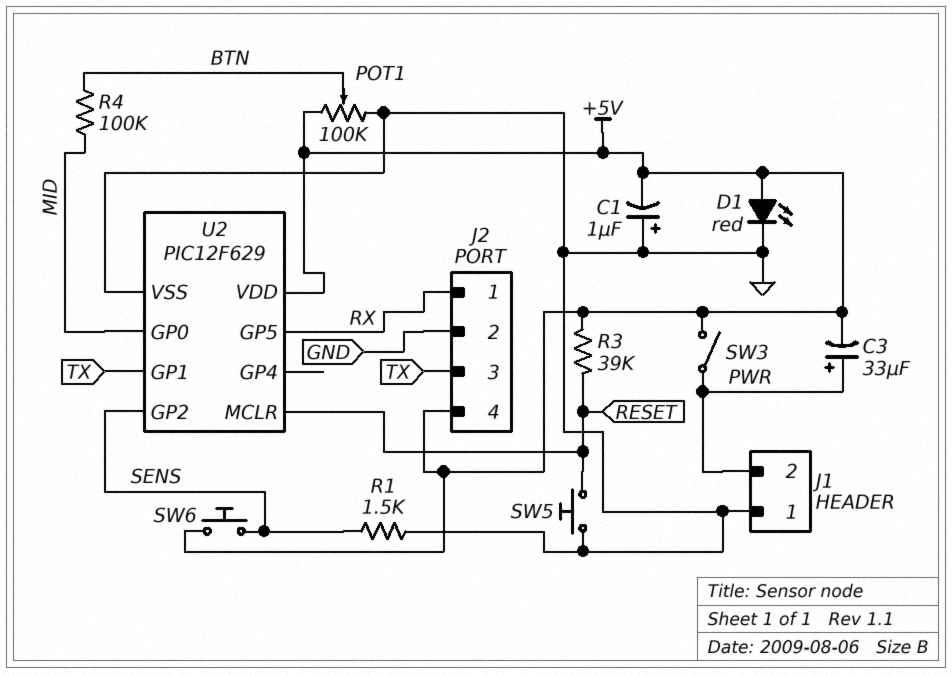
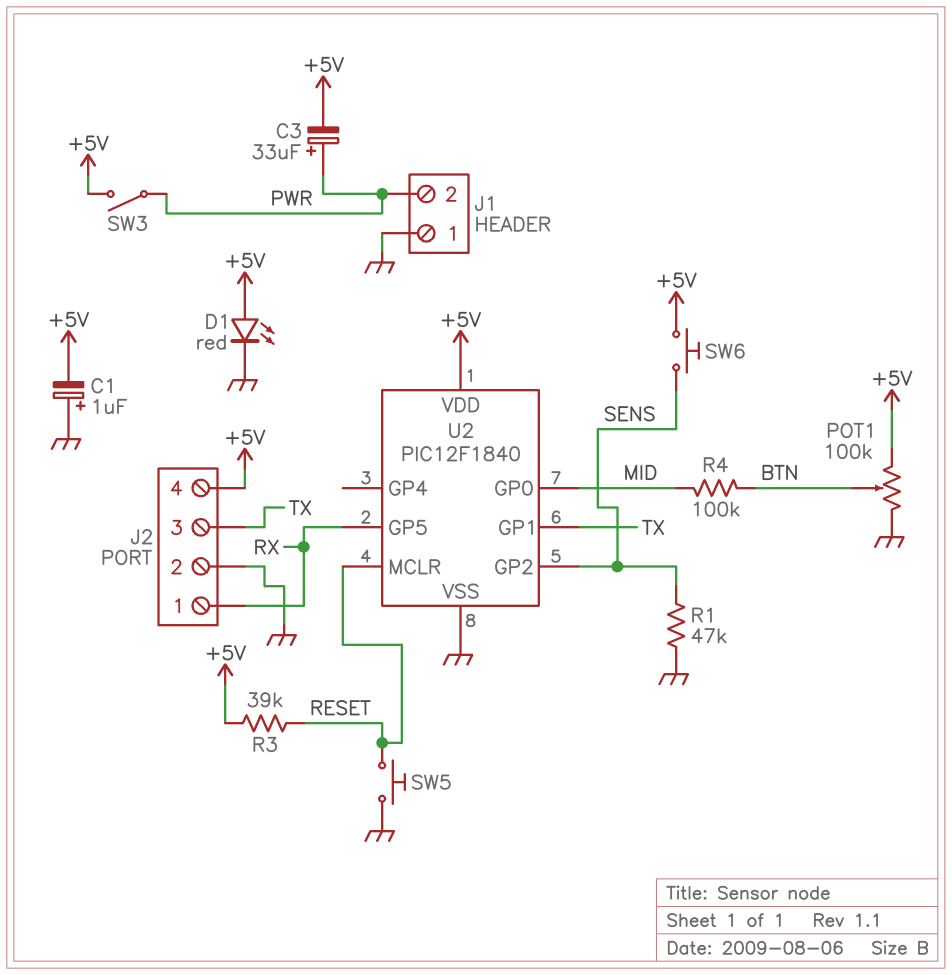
R1: 1.5k (GND, SENS) -> 47k (GND, SENS)
U2: PIC12F629 -> PIC12F1840

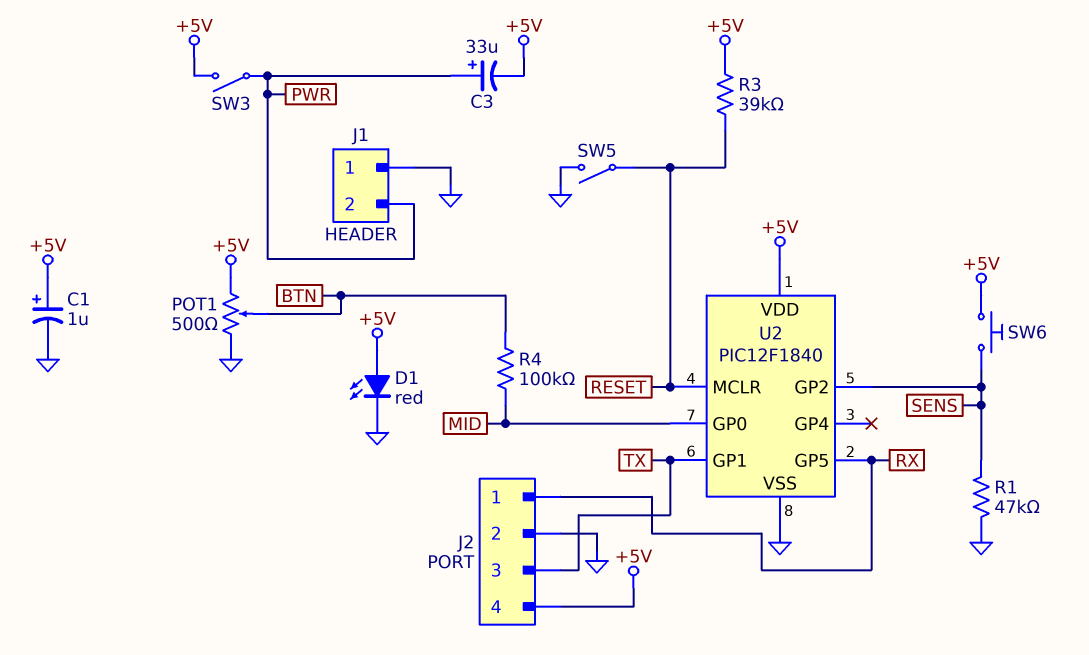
C1: 1uF (plus GND, minus +5V) -> 1uF (plus +5V, minus GND)
POT1: 100k (+5V, GND, wiper BTN) -> 500 (+5V, GND, wiper BTN)
SW5: button (GND, RESET) -> switch (GND, RESET)

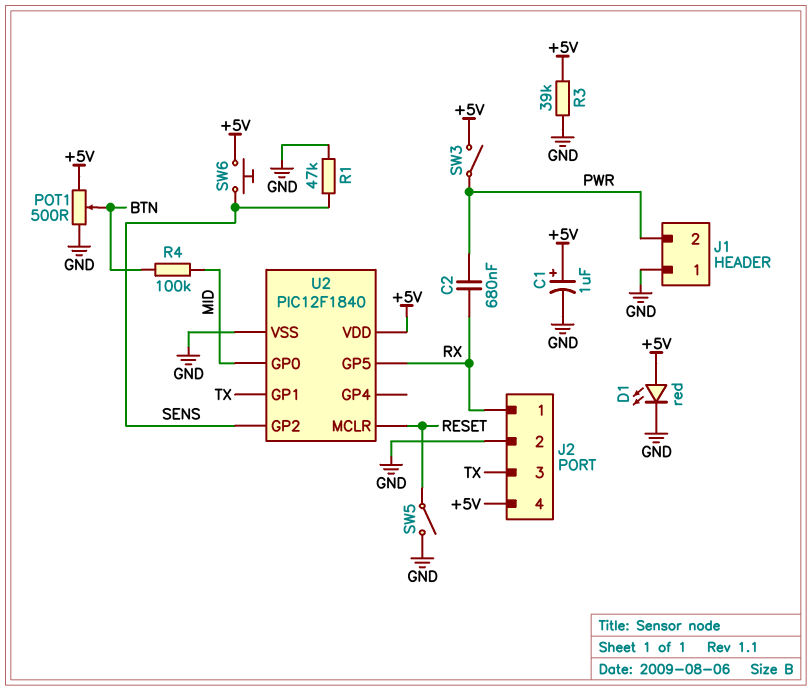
C2: none -> 680nF (PWR, RX)
C3: 33uF (plus PWR, minus +5V) -> none
R3: 39k (+5V, RESET) -> 39k (+5V, GND)

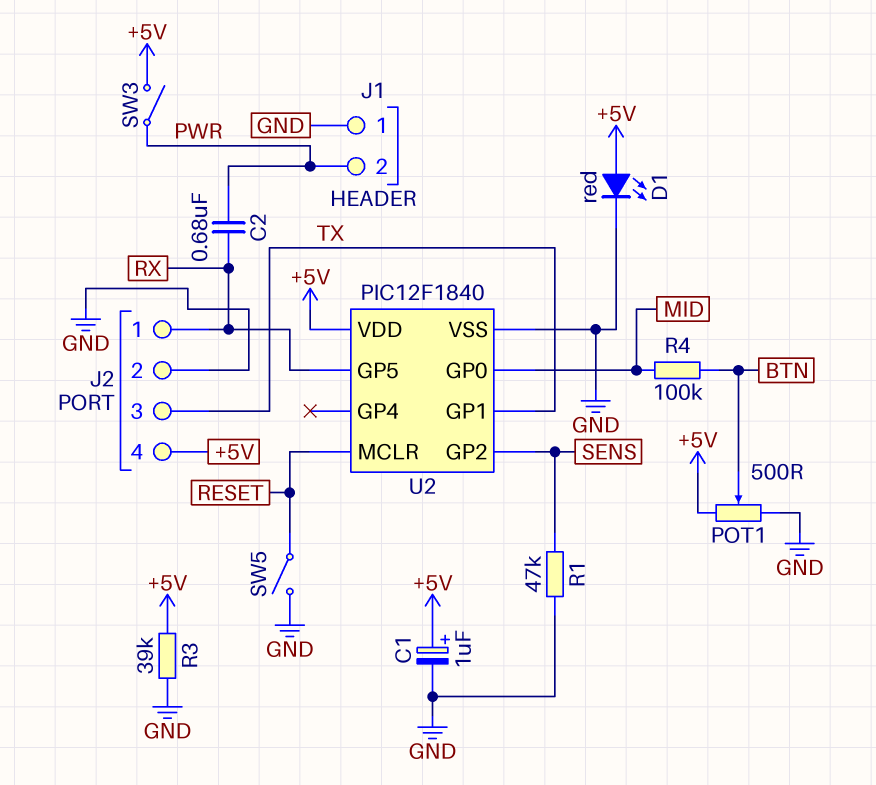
SW6: button (+5V, SENS) -> none

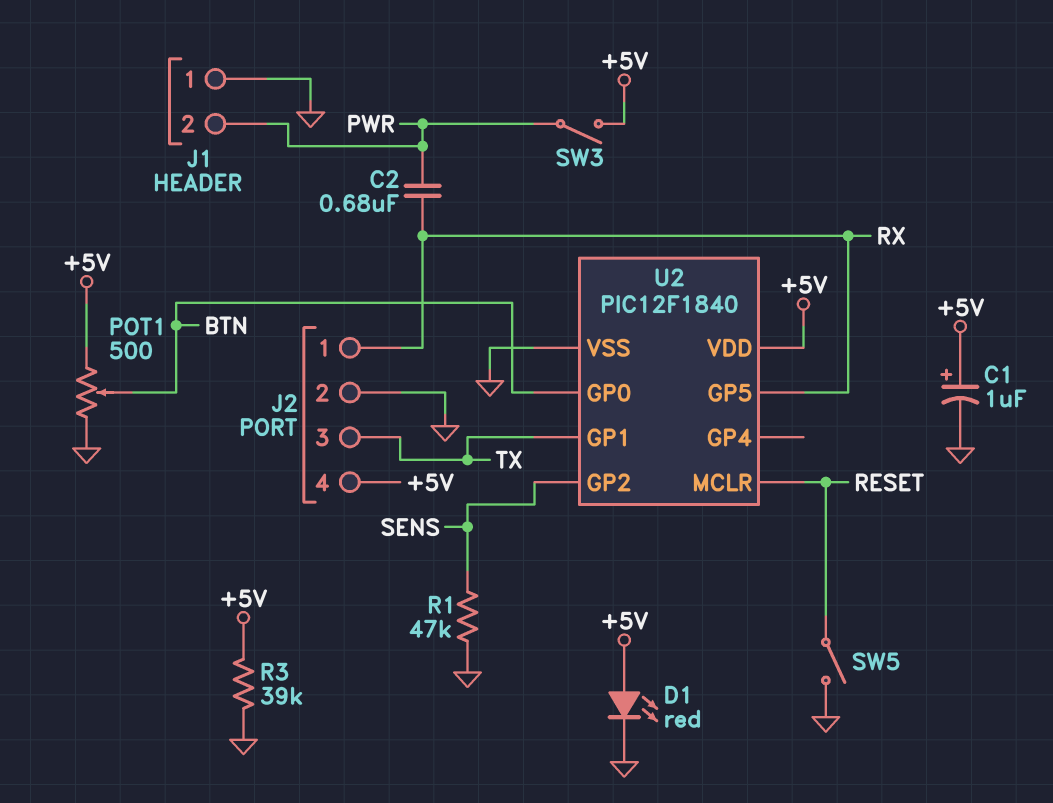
R4: 100k (BTN, MID) -> none
U2 pin GP0: MID -> BTN

